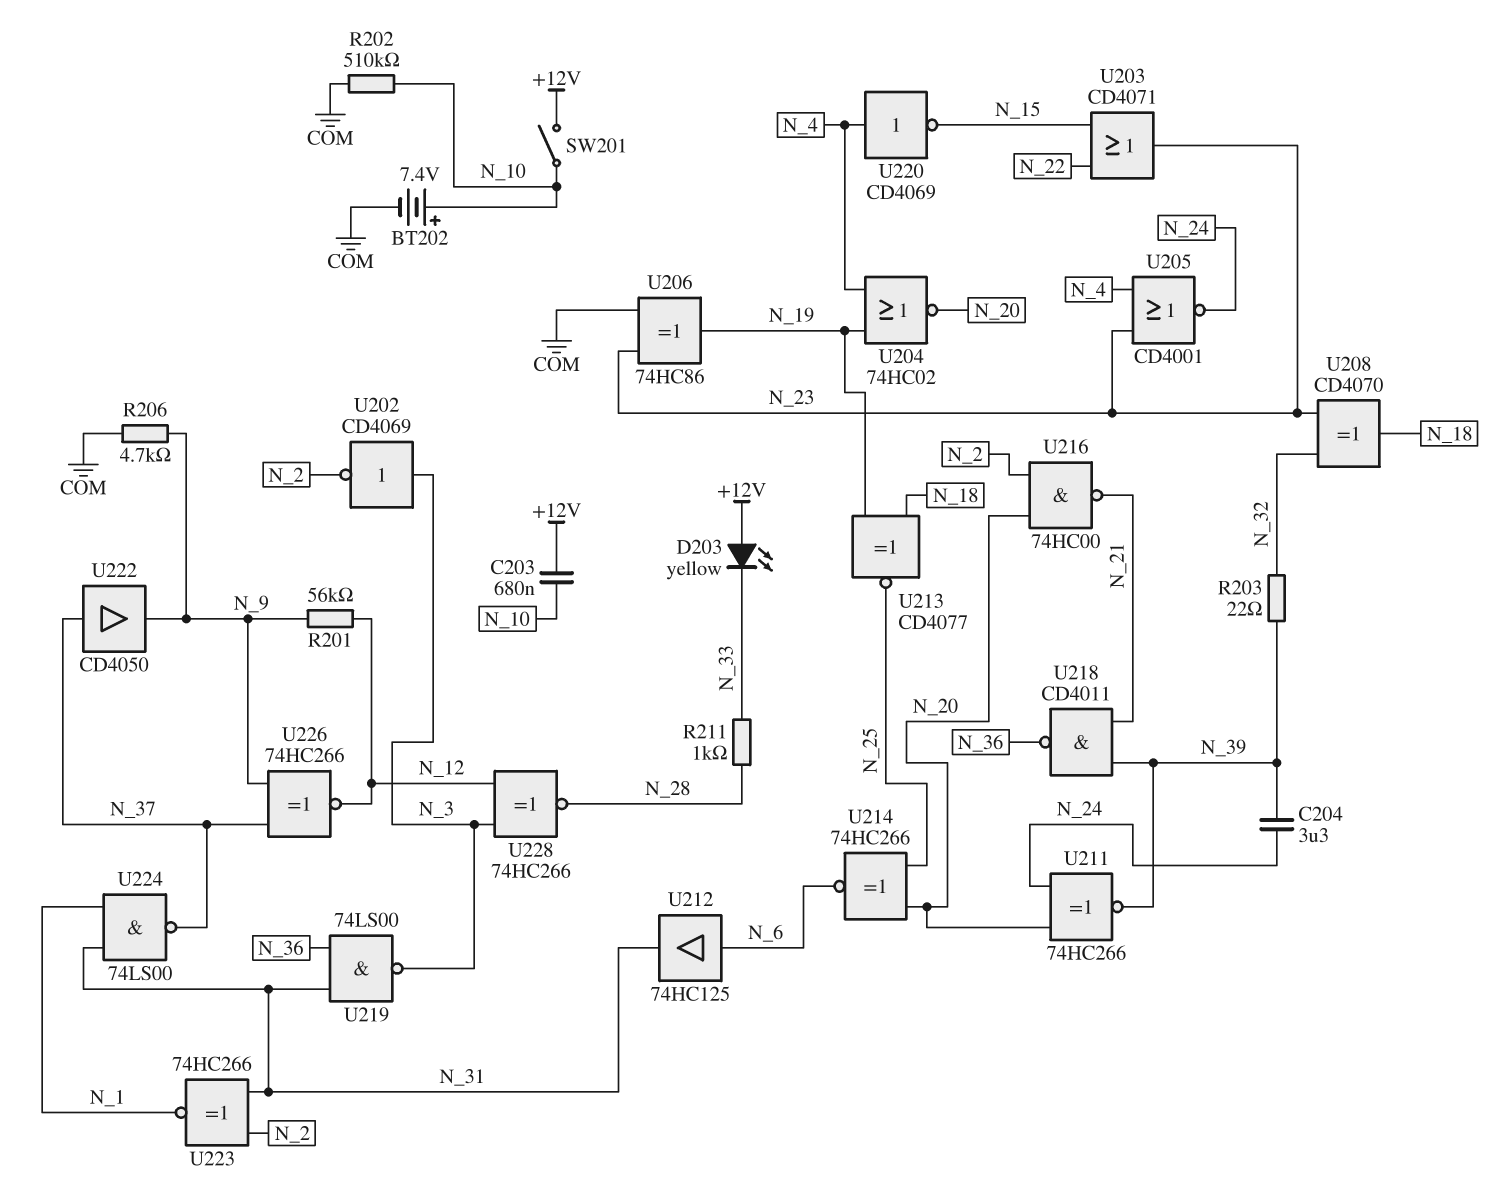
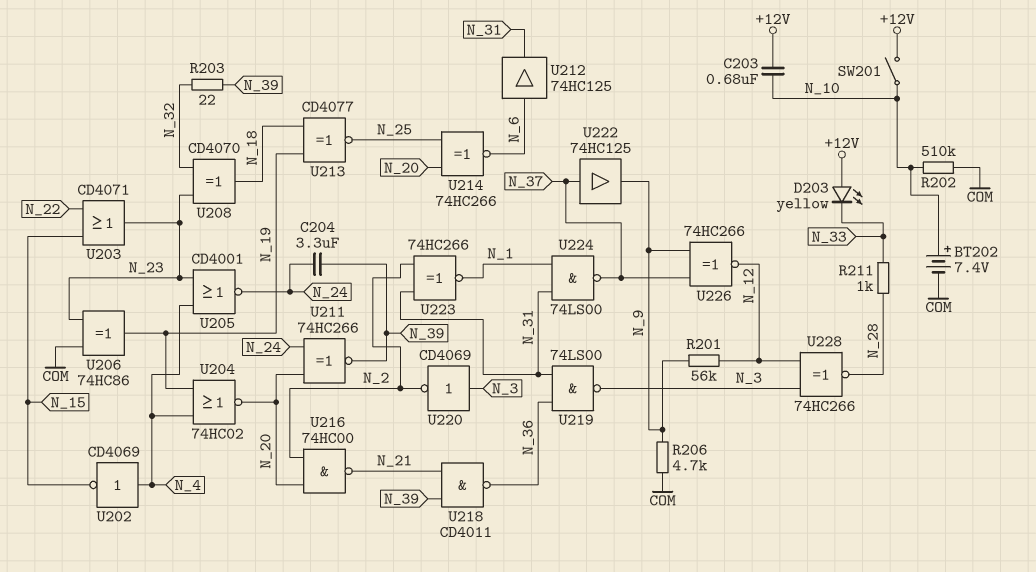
U202: NOT CD4069 (in N_3, out N_2) -> NOT CD4069 (in N_4, out N_15)
U220: NOT CD4069 (in N_4, out N_15) -> NOT CD4069 (in N_3, out N_2)
U222: buffer CD4050 (in N_37, out N_9) -> buffer 74HC125 (in N_37, out N_9)

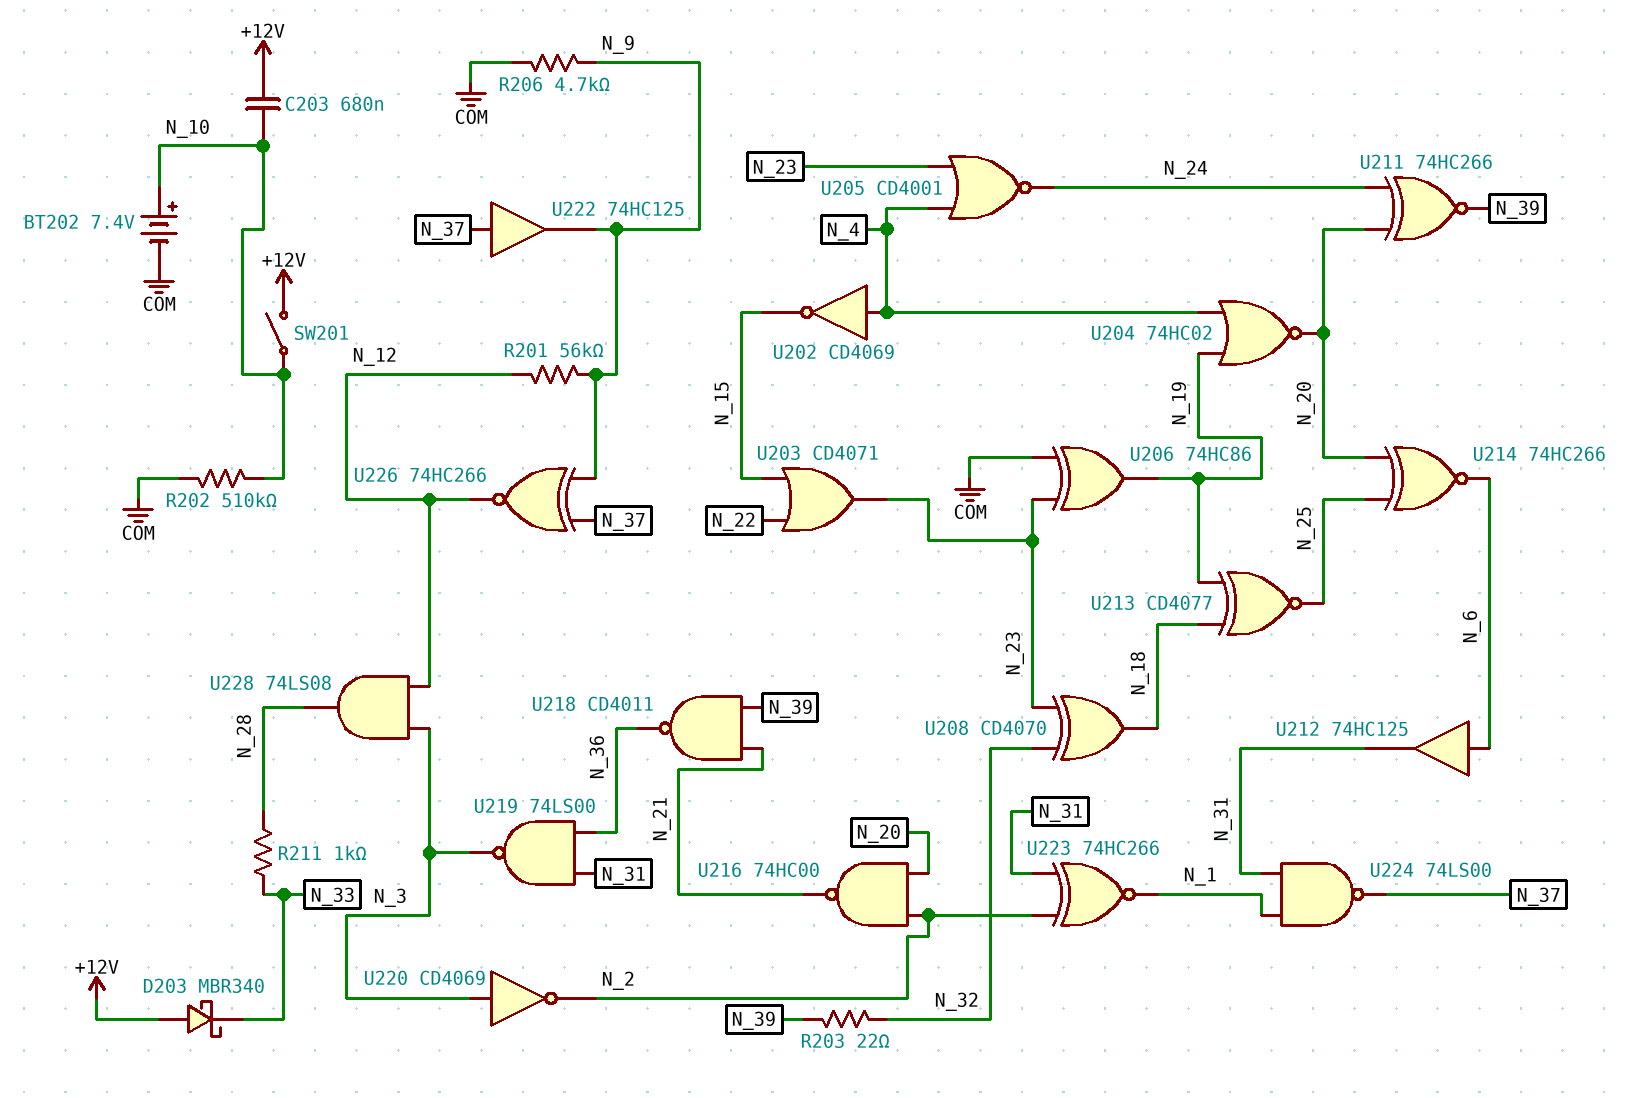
C204: 3.3uF (N_24, N_39) -> none
D203: LED yellow (A +12V, K N_33) -> schottky MBR340 (A +12V, K N_33)
U228: XNOR 74HC266 (in N_3, in N_12, out N_28) -> AND 74LS08 (in N_3, in N_12, out N_28)

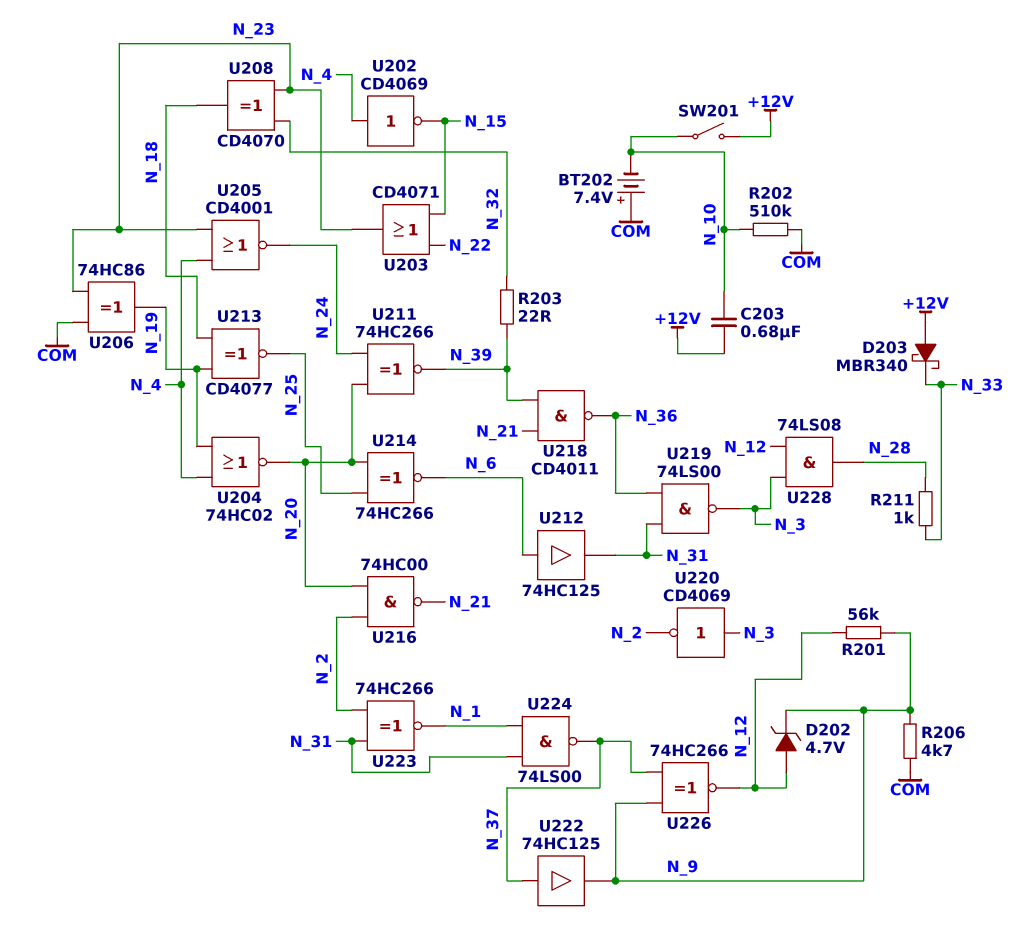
BT202: 7.4V (plus N_10, minus COM) -> 7.4V (plus COM, minus N_10)
D202: none -> zener 4.7V (A N_12, K N_9)

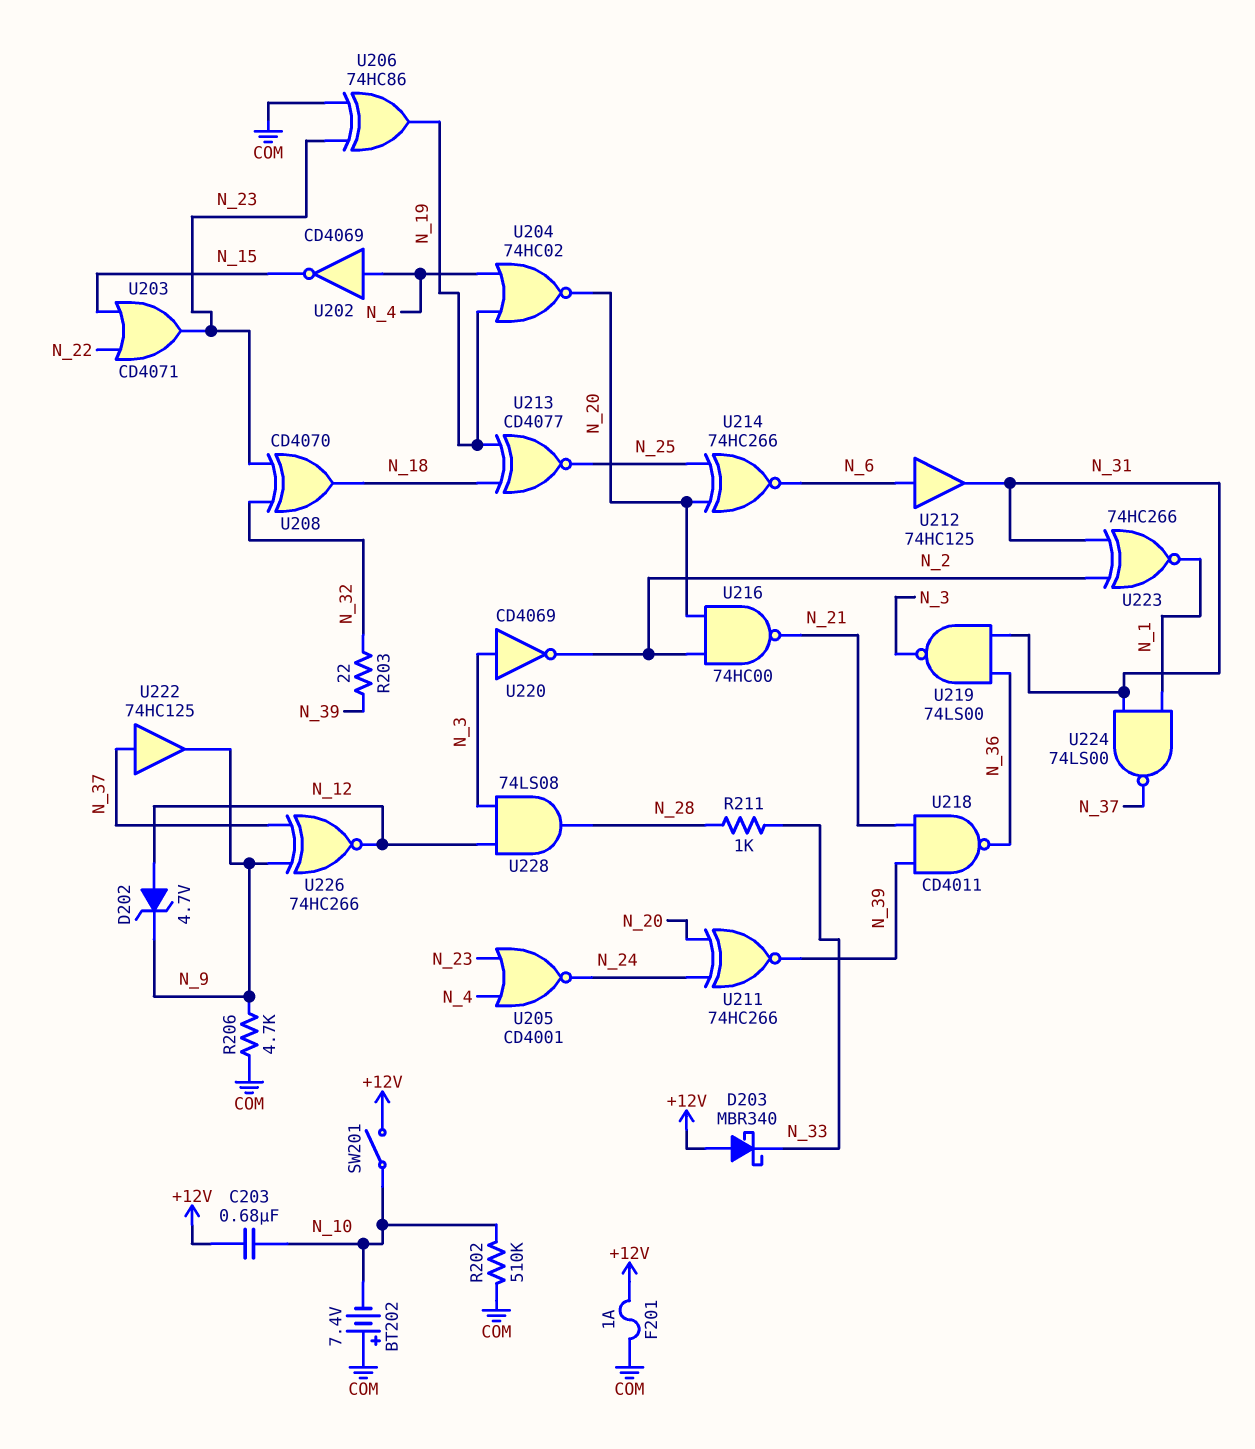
F201: none -> 1A (+12V, COM)
R201: 56k (N_9, N_12) -> none

